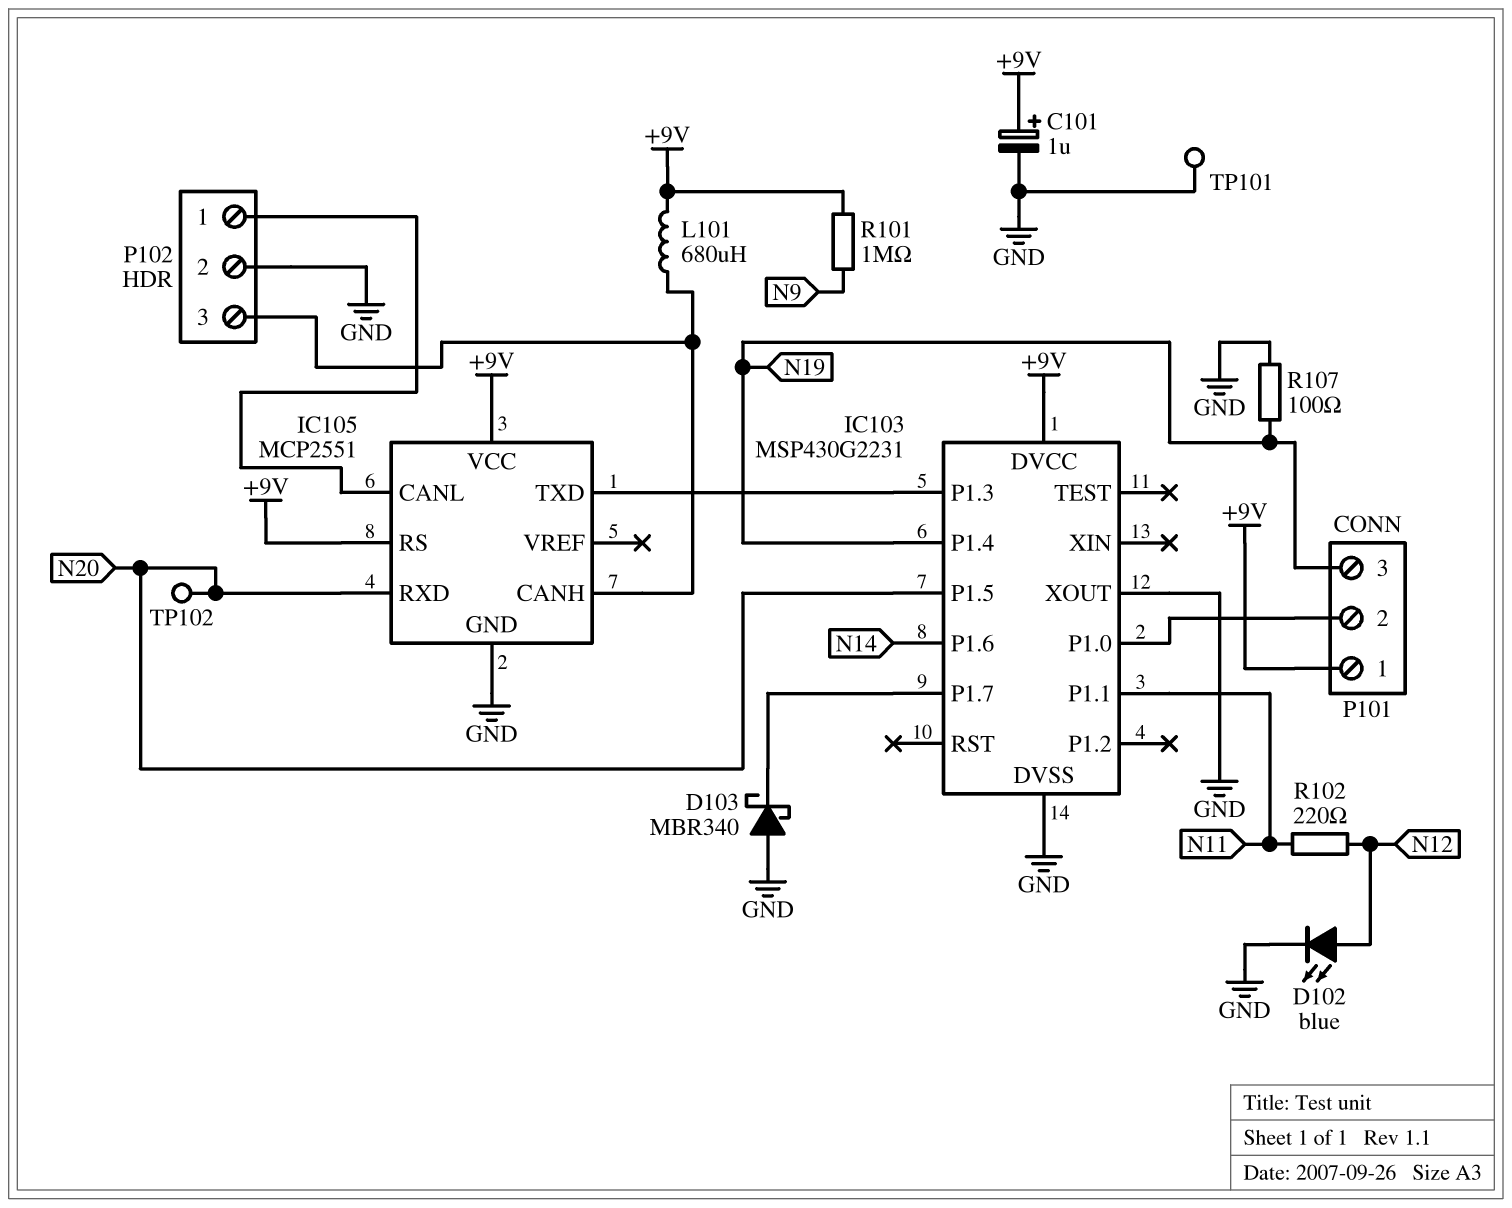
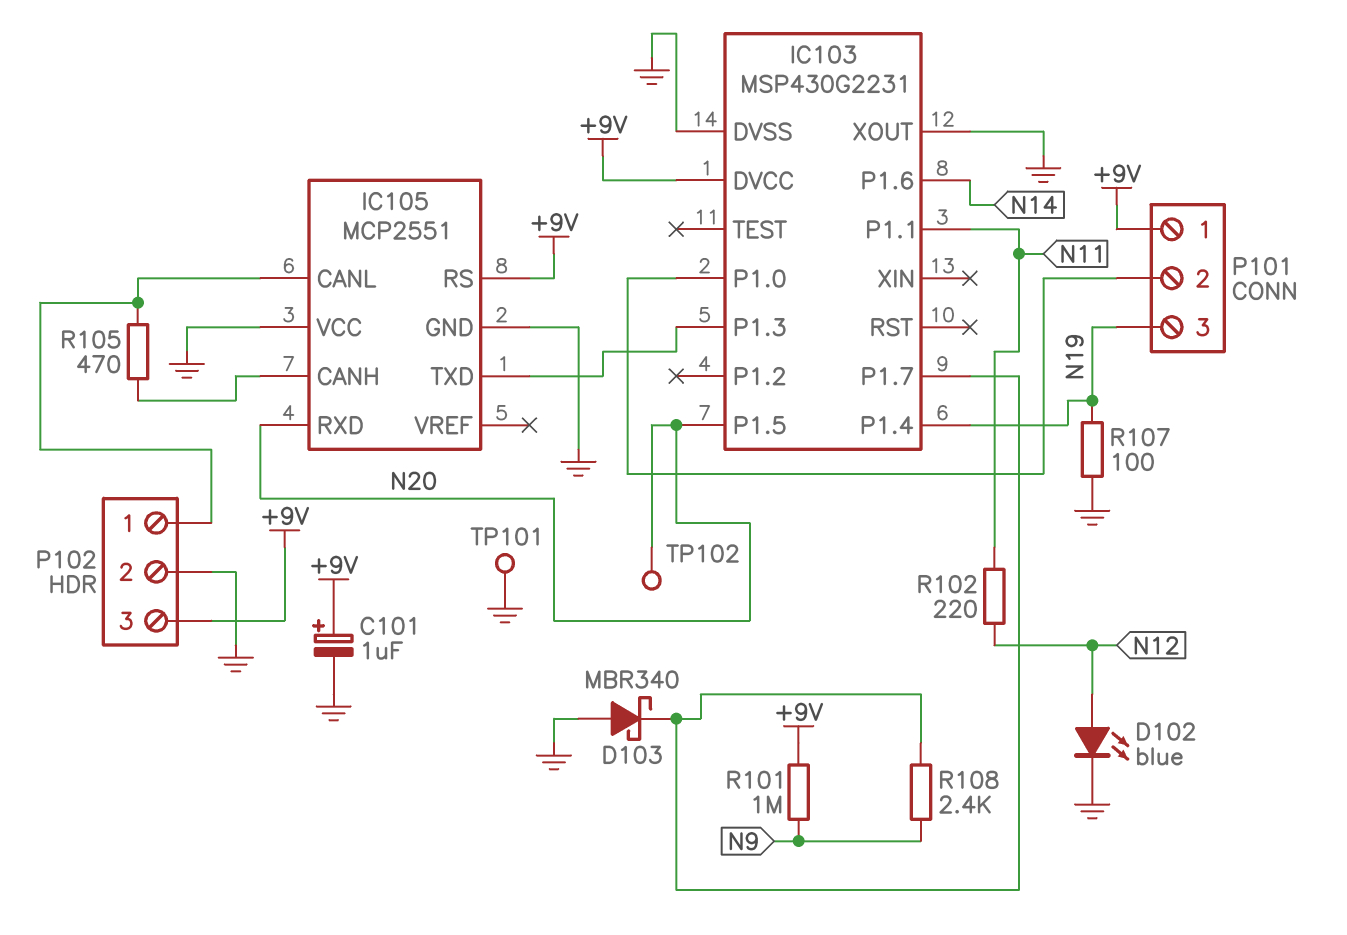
IC105 pin VCC: +9V -> GND
L101: 680uH (+9V, IC105/CANH) -> none
P102 pin 3: IC105/CANH -> +9V
R105: none -> 470 (IC105/CANH, IC105/CANL)
R108: none -> 2.4k (IC103/P1.7, N9)

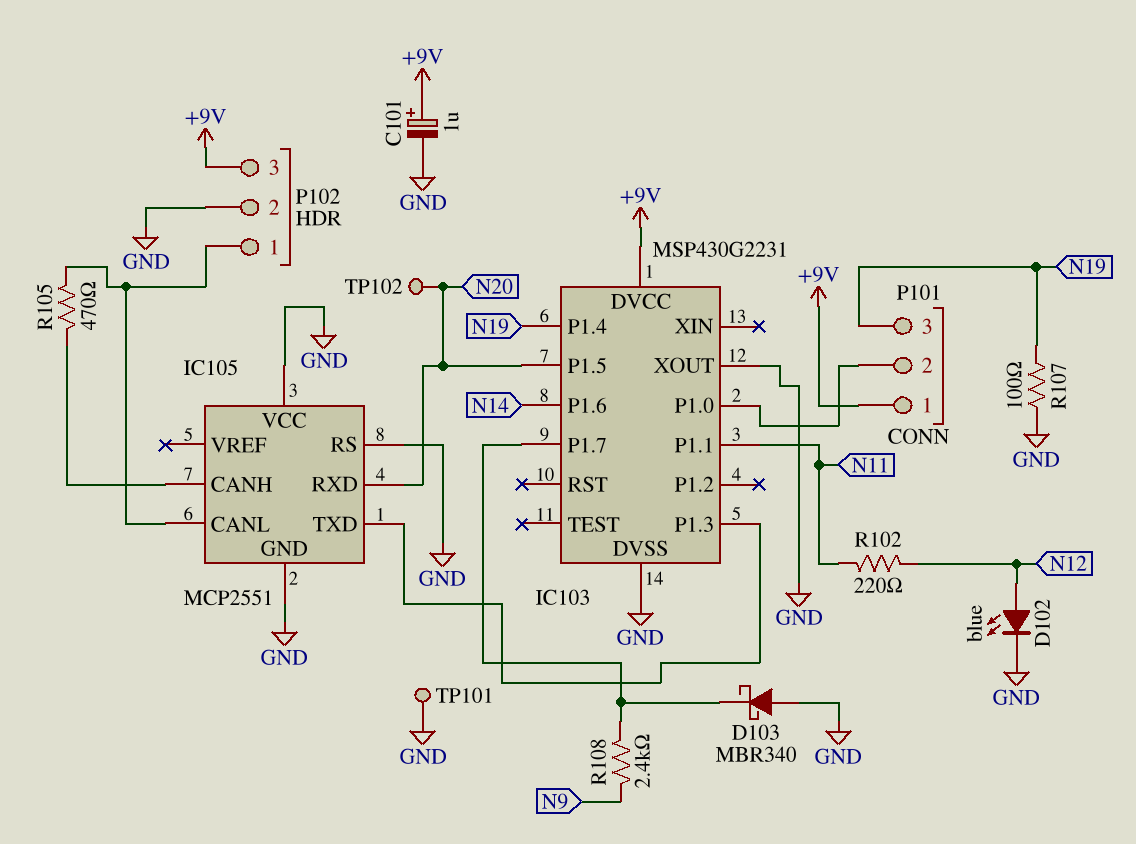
IC105 pin RS: +9V -> GND
R101: 1M (+9V, N9) -> none

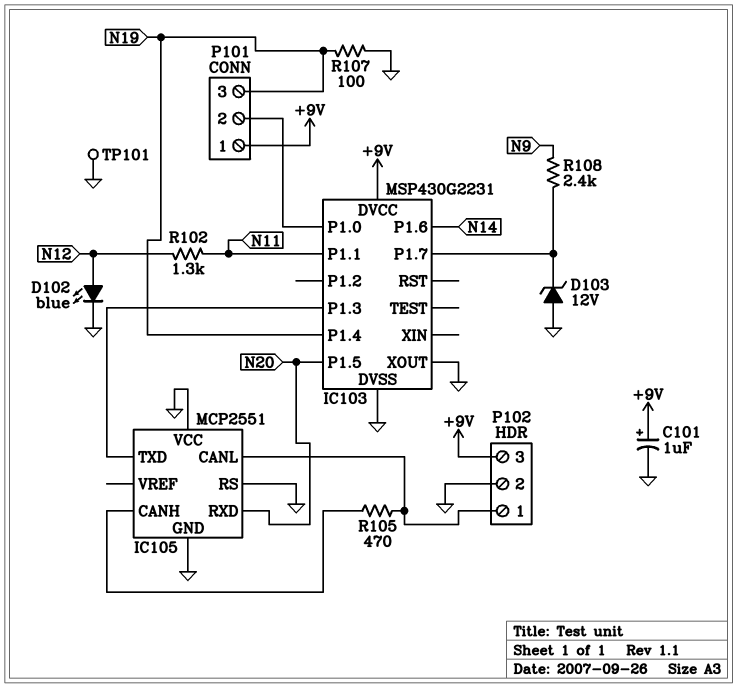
D103: schottky MBR340 (A GND, K IC103/P1.7) -> zener 12V (A GND, K IC103/P1.7)
R102: 220 (N11, N12) -> 1.3k (N11, N12)
TP102: test point (N20) -> none

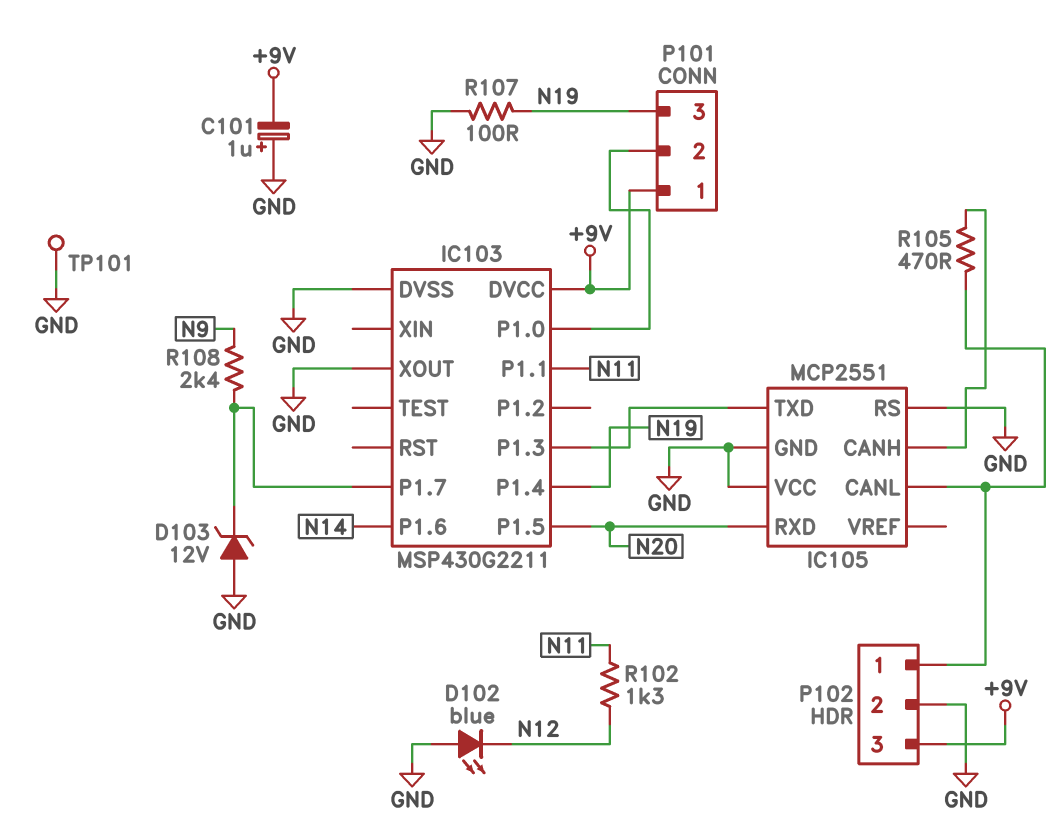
C101: 1uF (plus +9V, minus GND) -> 1uF (plus GND, minus +9V)
D102: LED blue (A N12, K GND) -> LED blue (A GND, K N12)
IC103: MSP430G2231 -> MSP430G2211

